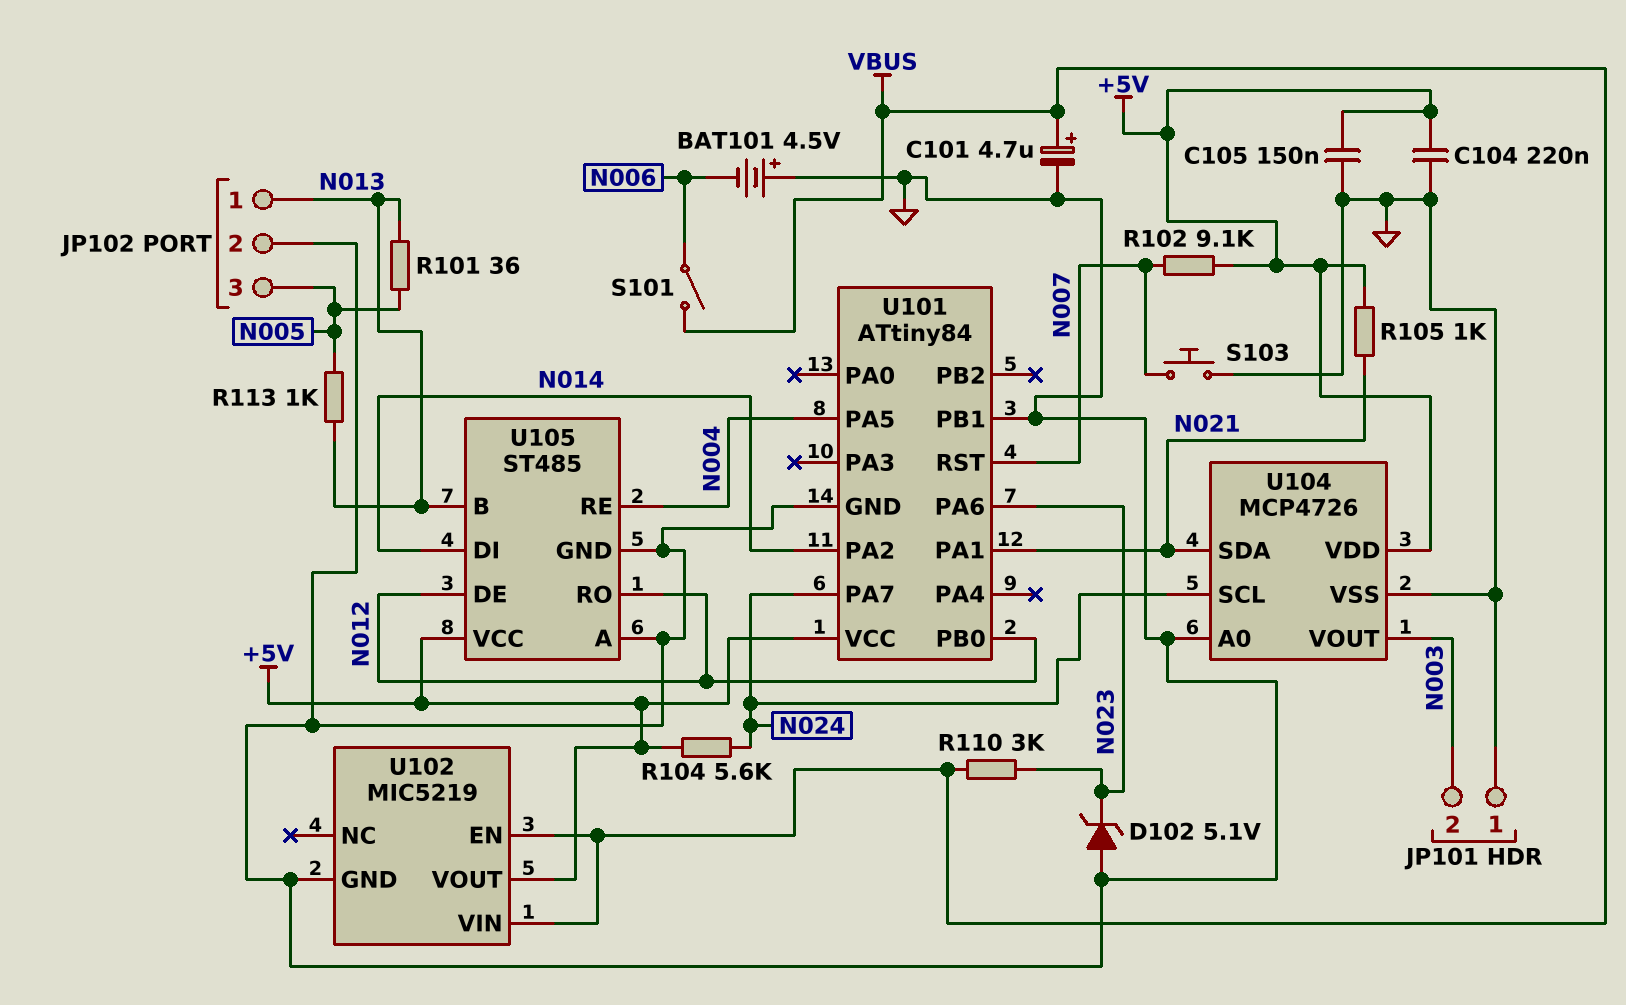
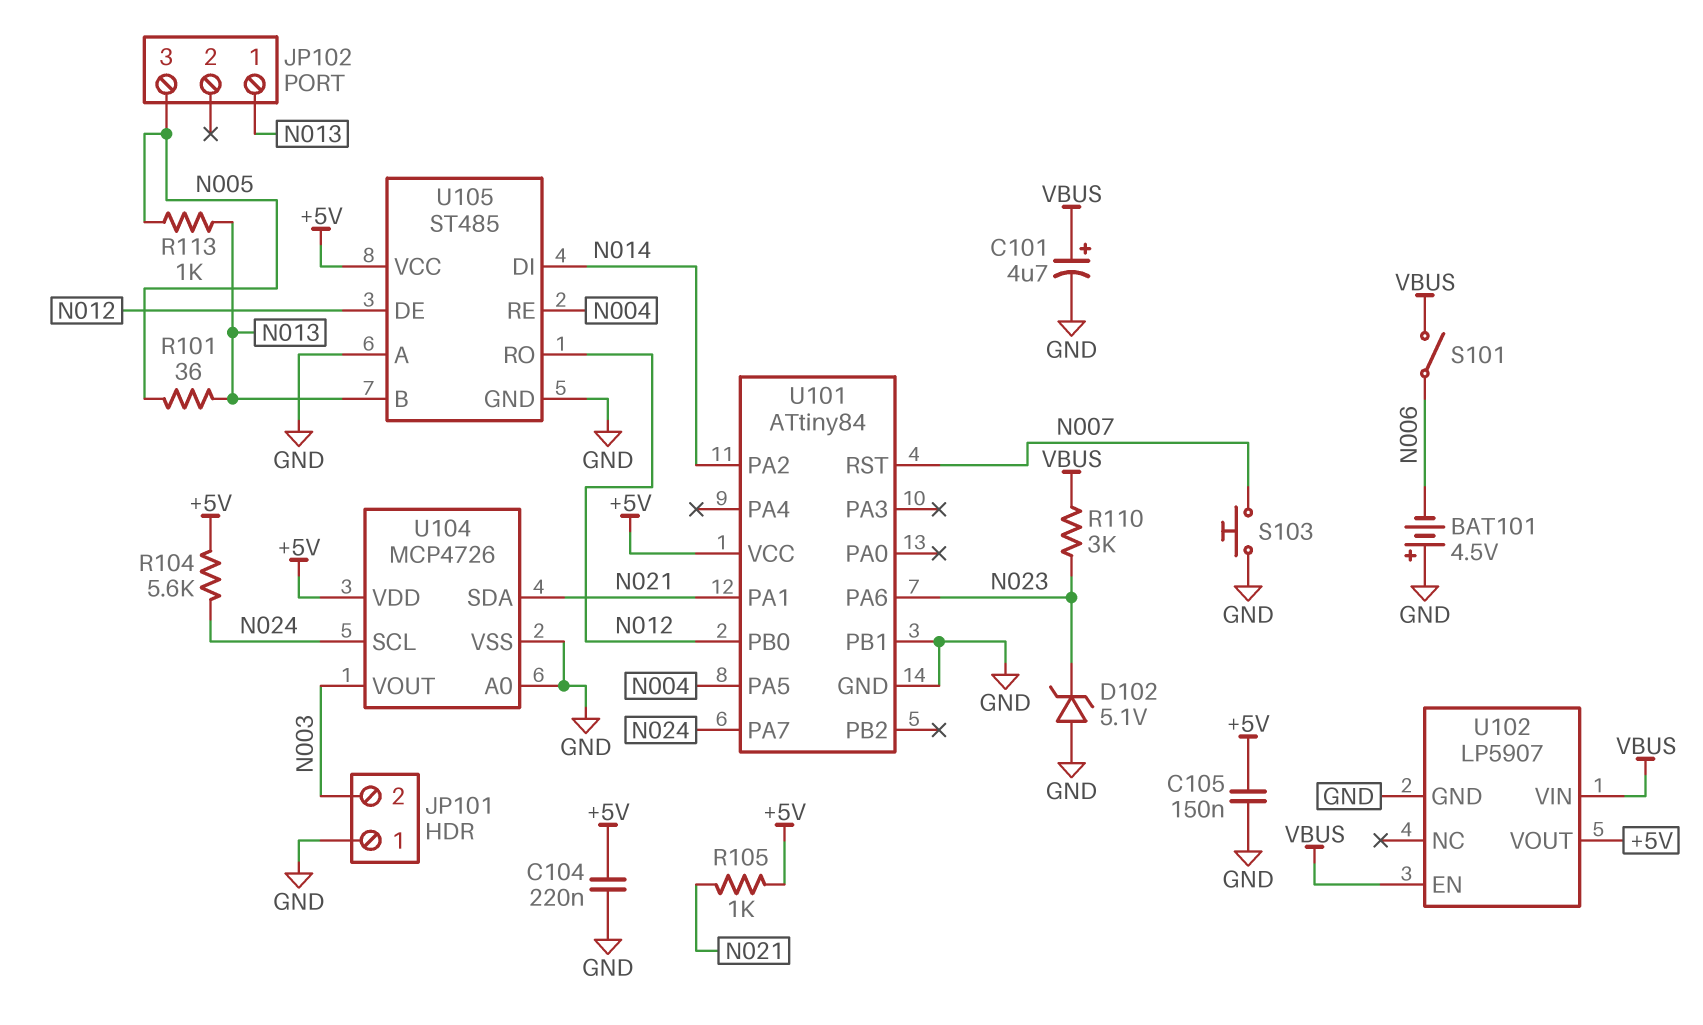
JP102 pin 2: GND -> none
R102: 9.1k (+5V, N007) -> none
U102: MIC5219 -> LP5907

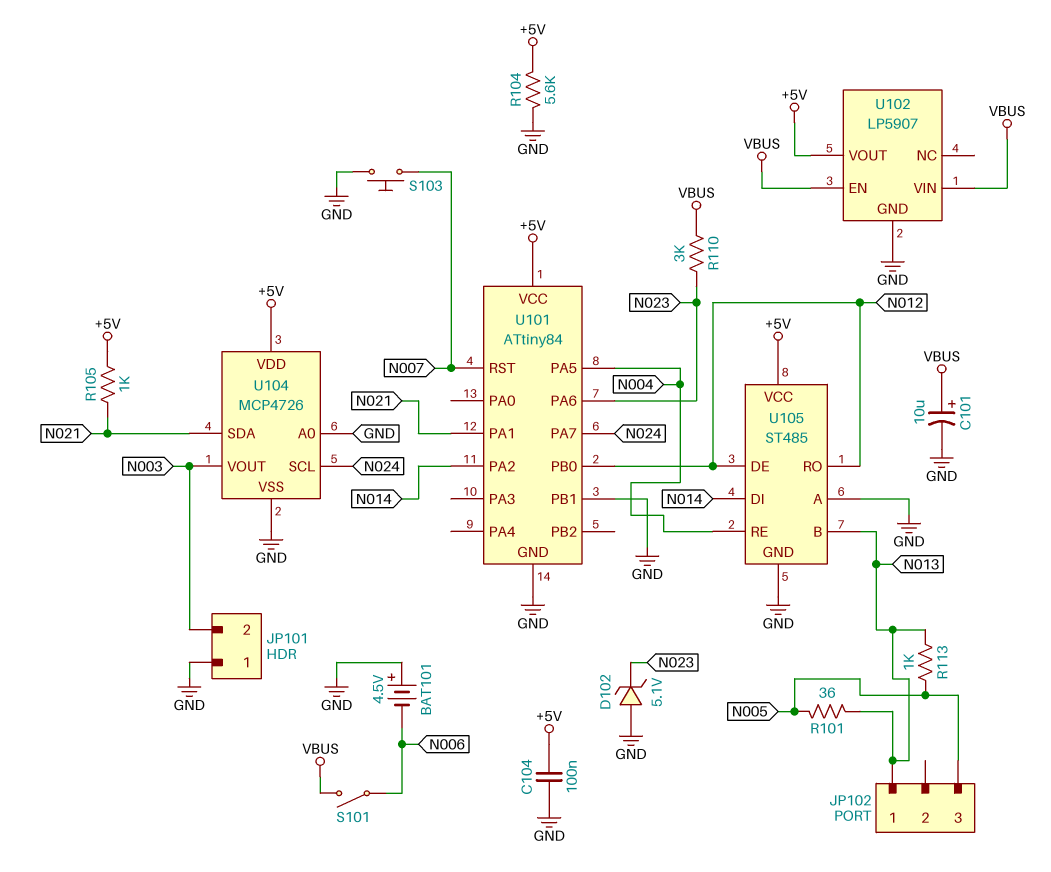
C101: 4.7uF (plus VBUS, minus GND) -> 10uF (plus VBUS, minus GND)
C104: 220nF (+5V, GND) -> 100nF (+5V, GND)
C105: 150nF (+5V, GND) -> none
R104: 5.6k (+5V, N024) -> 5.6k (+5V, GND)

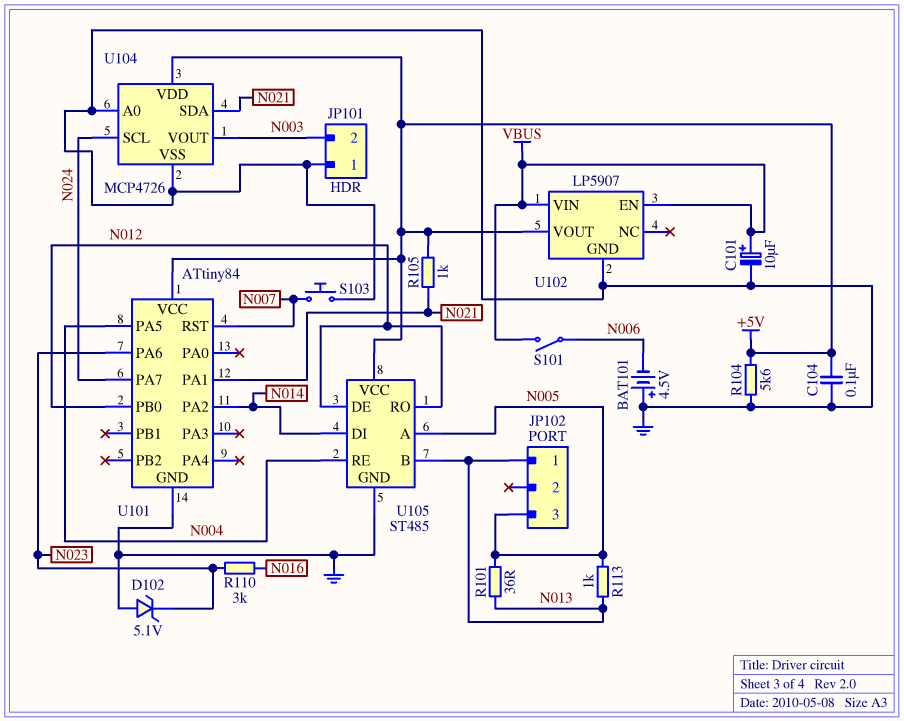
R110: 3k (N023, VBUS) -> 3k (N016, N023)
U101 pin PB1: GND -> none
U105 pin A: GND -> N005

